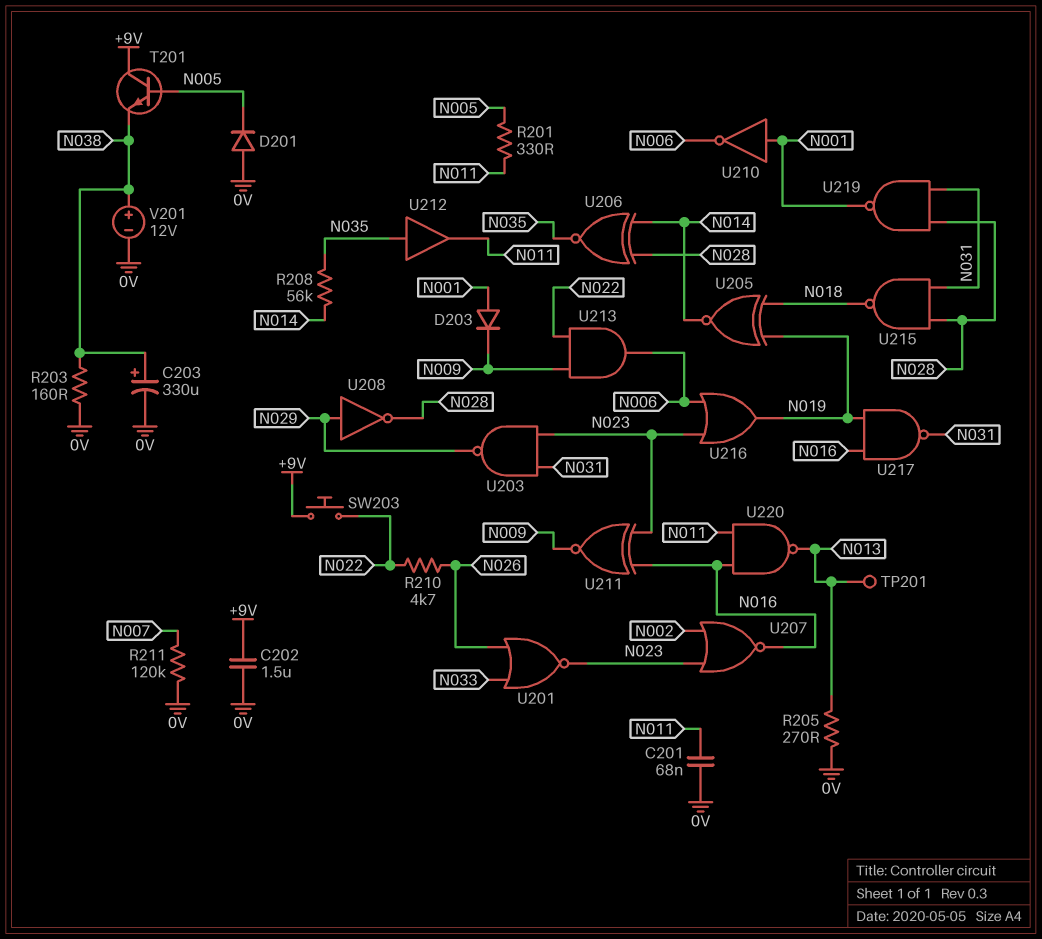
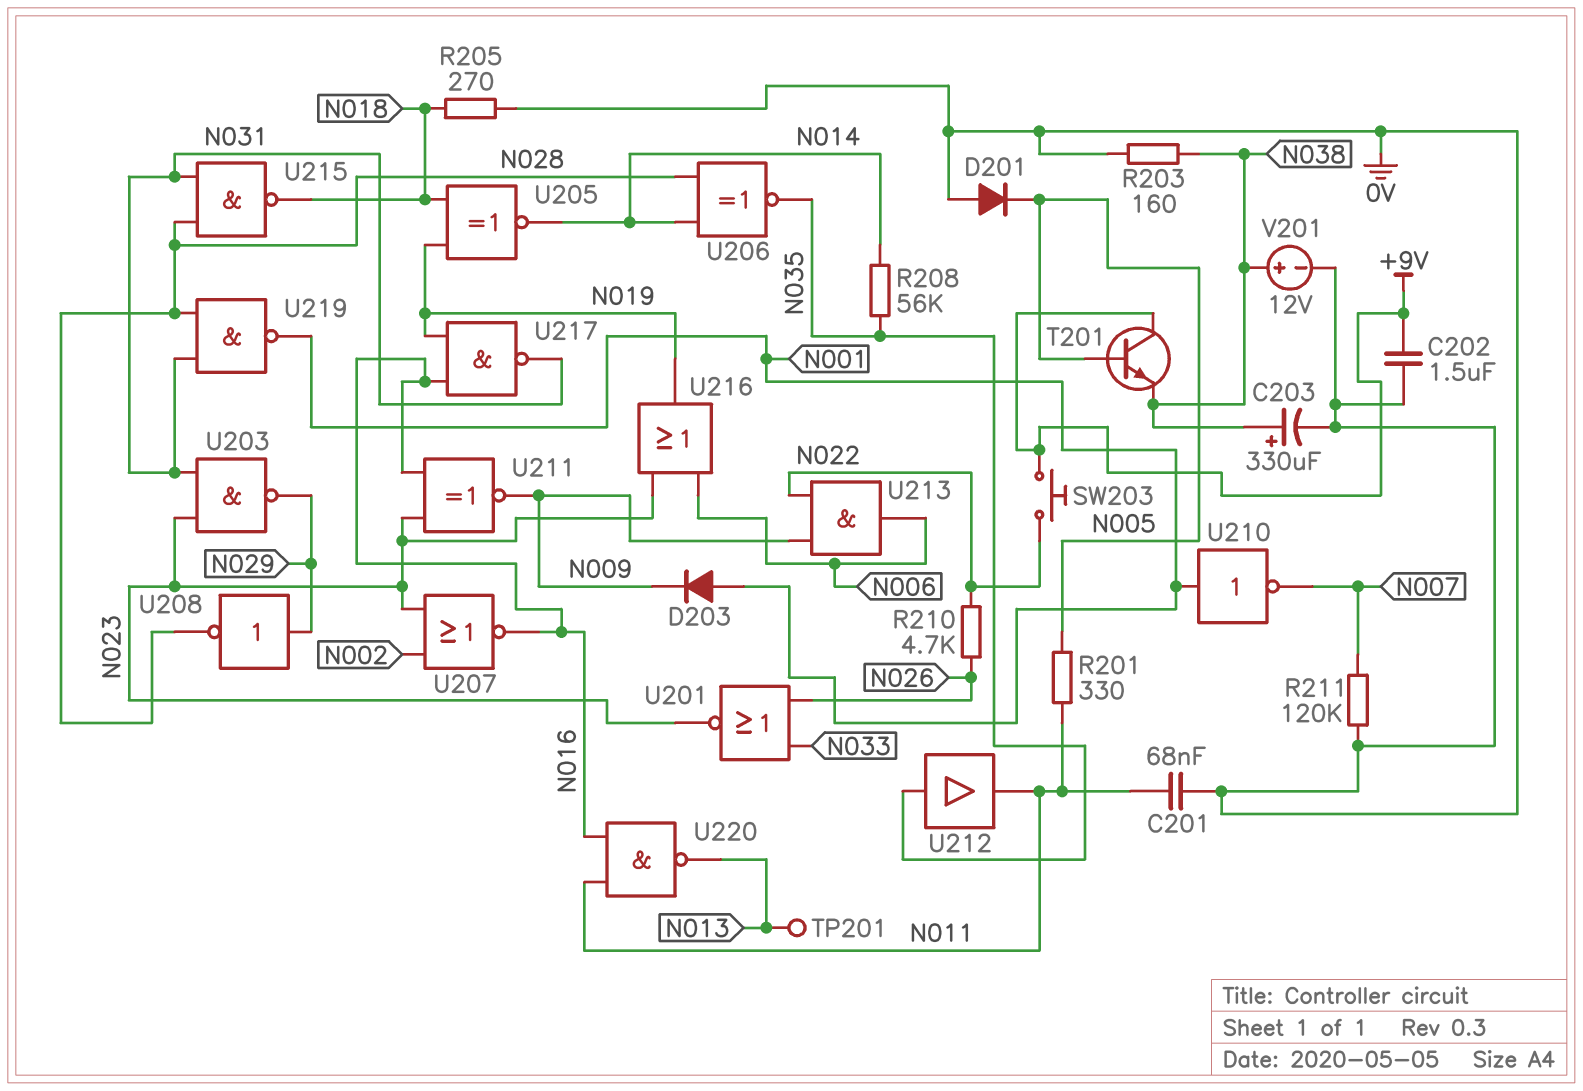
R205: 270 (0V, N013) -> 270 (0V, N018)
U210: NOT (in N001, out N006) -> NOT (in N001, out N007)

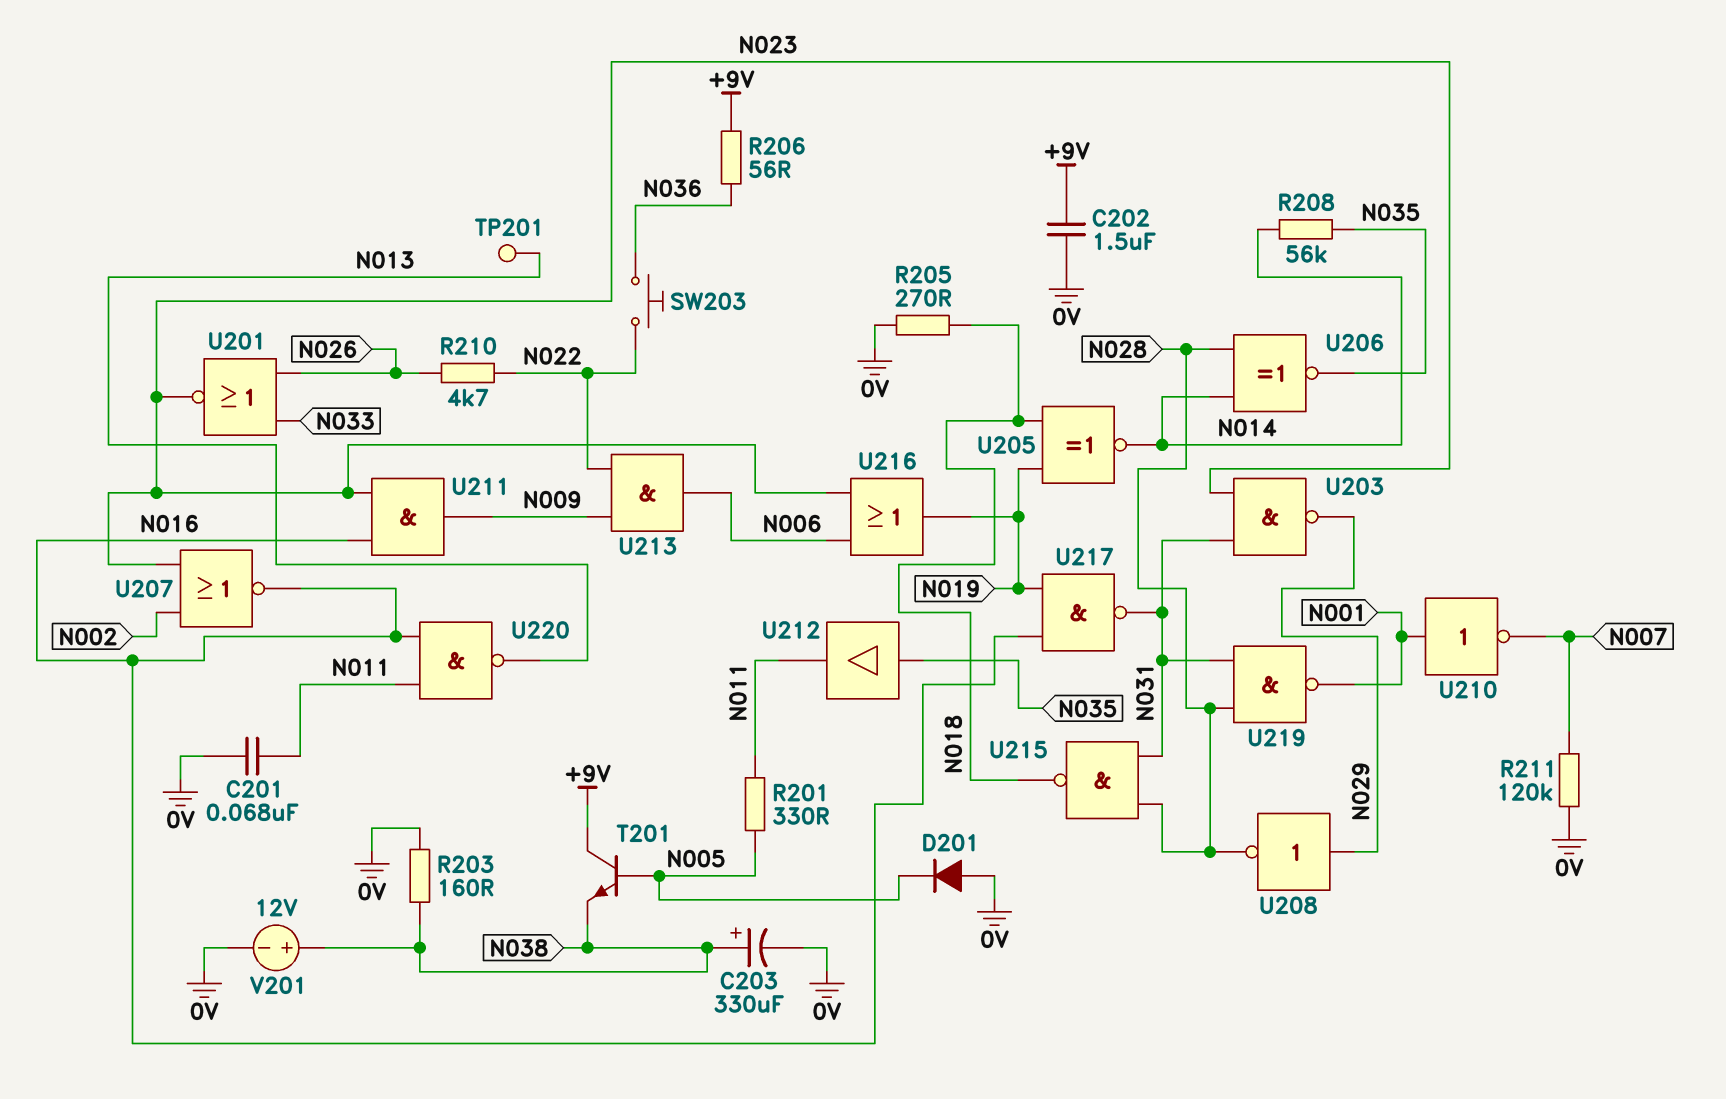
D203: diode (A N001, K N009) -> none
R206: none -> 56 (+9V, N036)
SW203: button (+9V, N022) -> button (N022, N036)
U211: XNOR (in N016, in N023, out N009) -> AND (in N016, in N023, out N009)

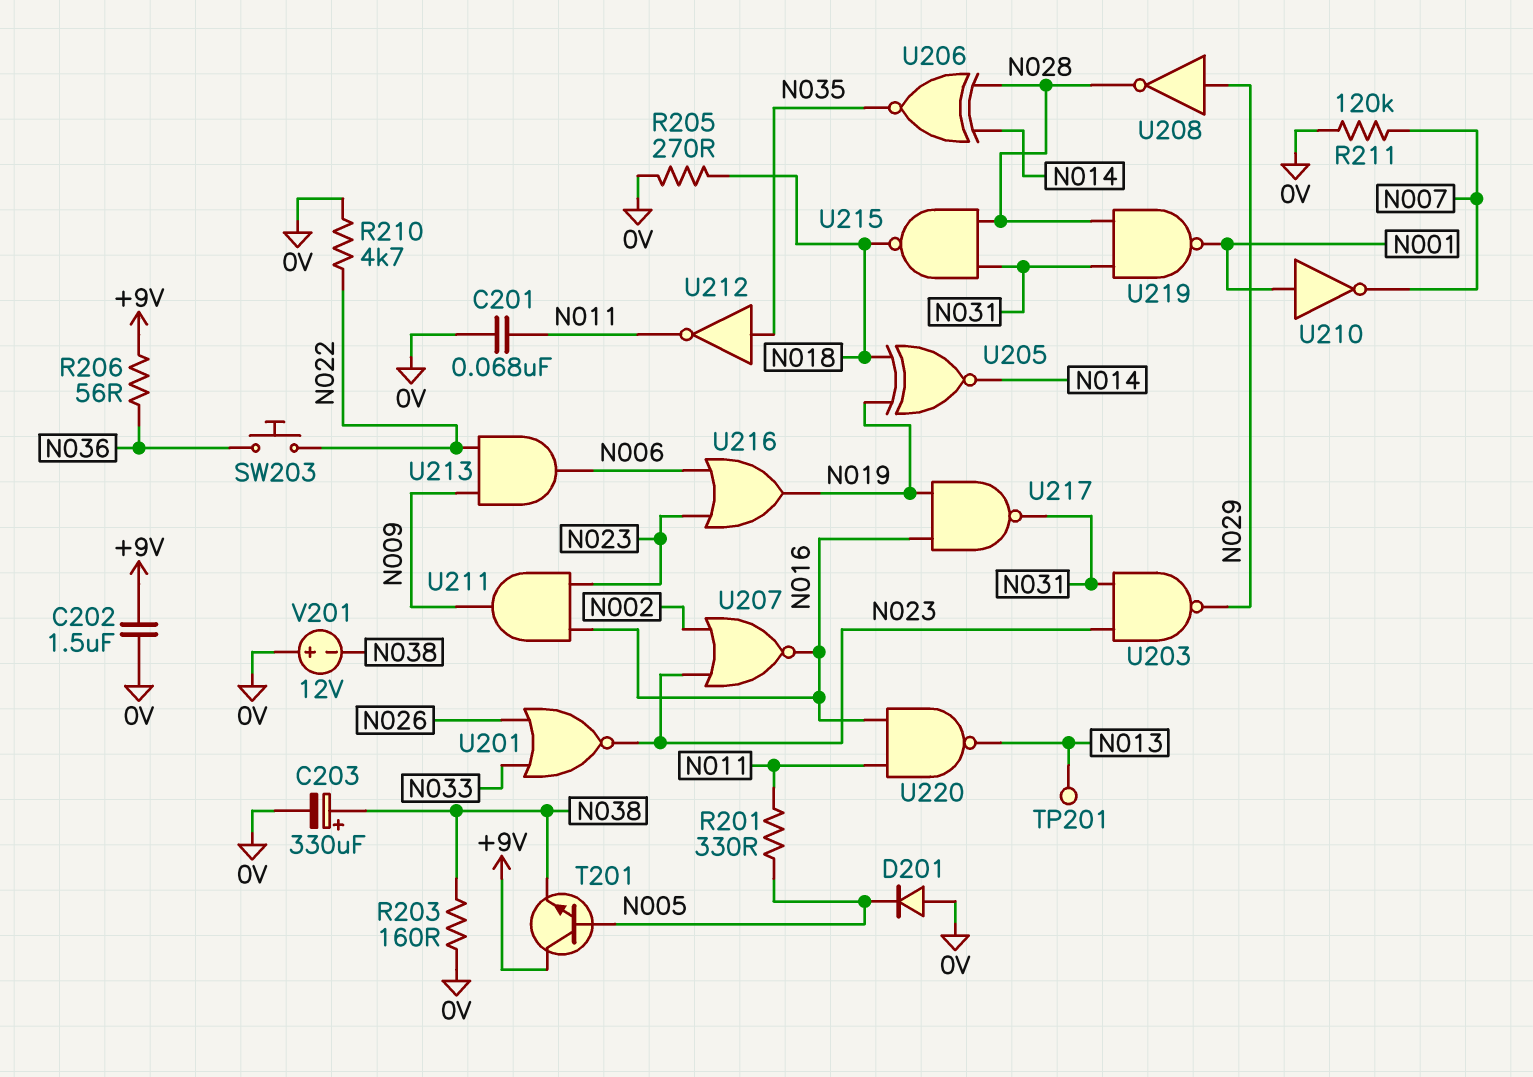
R208: 56k (N014, N035) -> none
R210: 4.7k (N022, N026) -> 4.7k (0V, N022)
U212: buffer (in N035, out N011) -> NOT (in N035, out N011)
V201: 12V (plus N038, minus 0V) -> 12V (plus 0V, minus N038)

